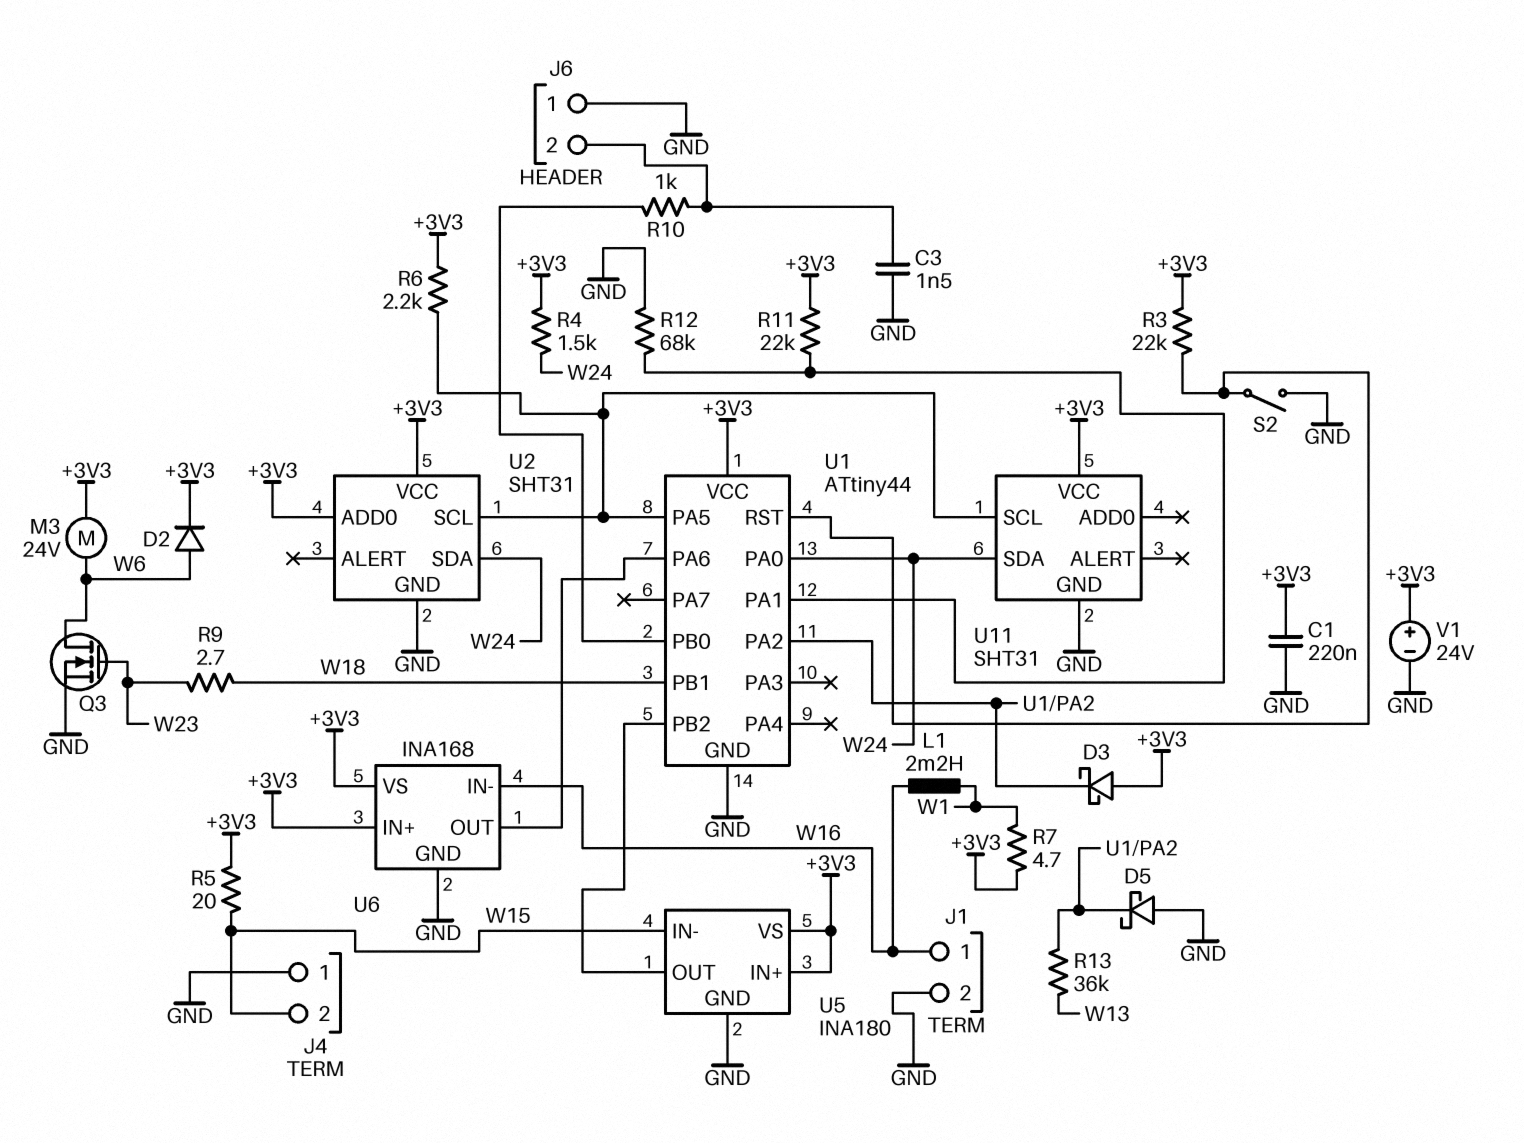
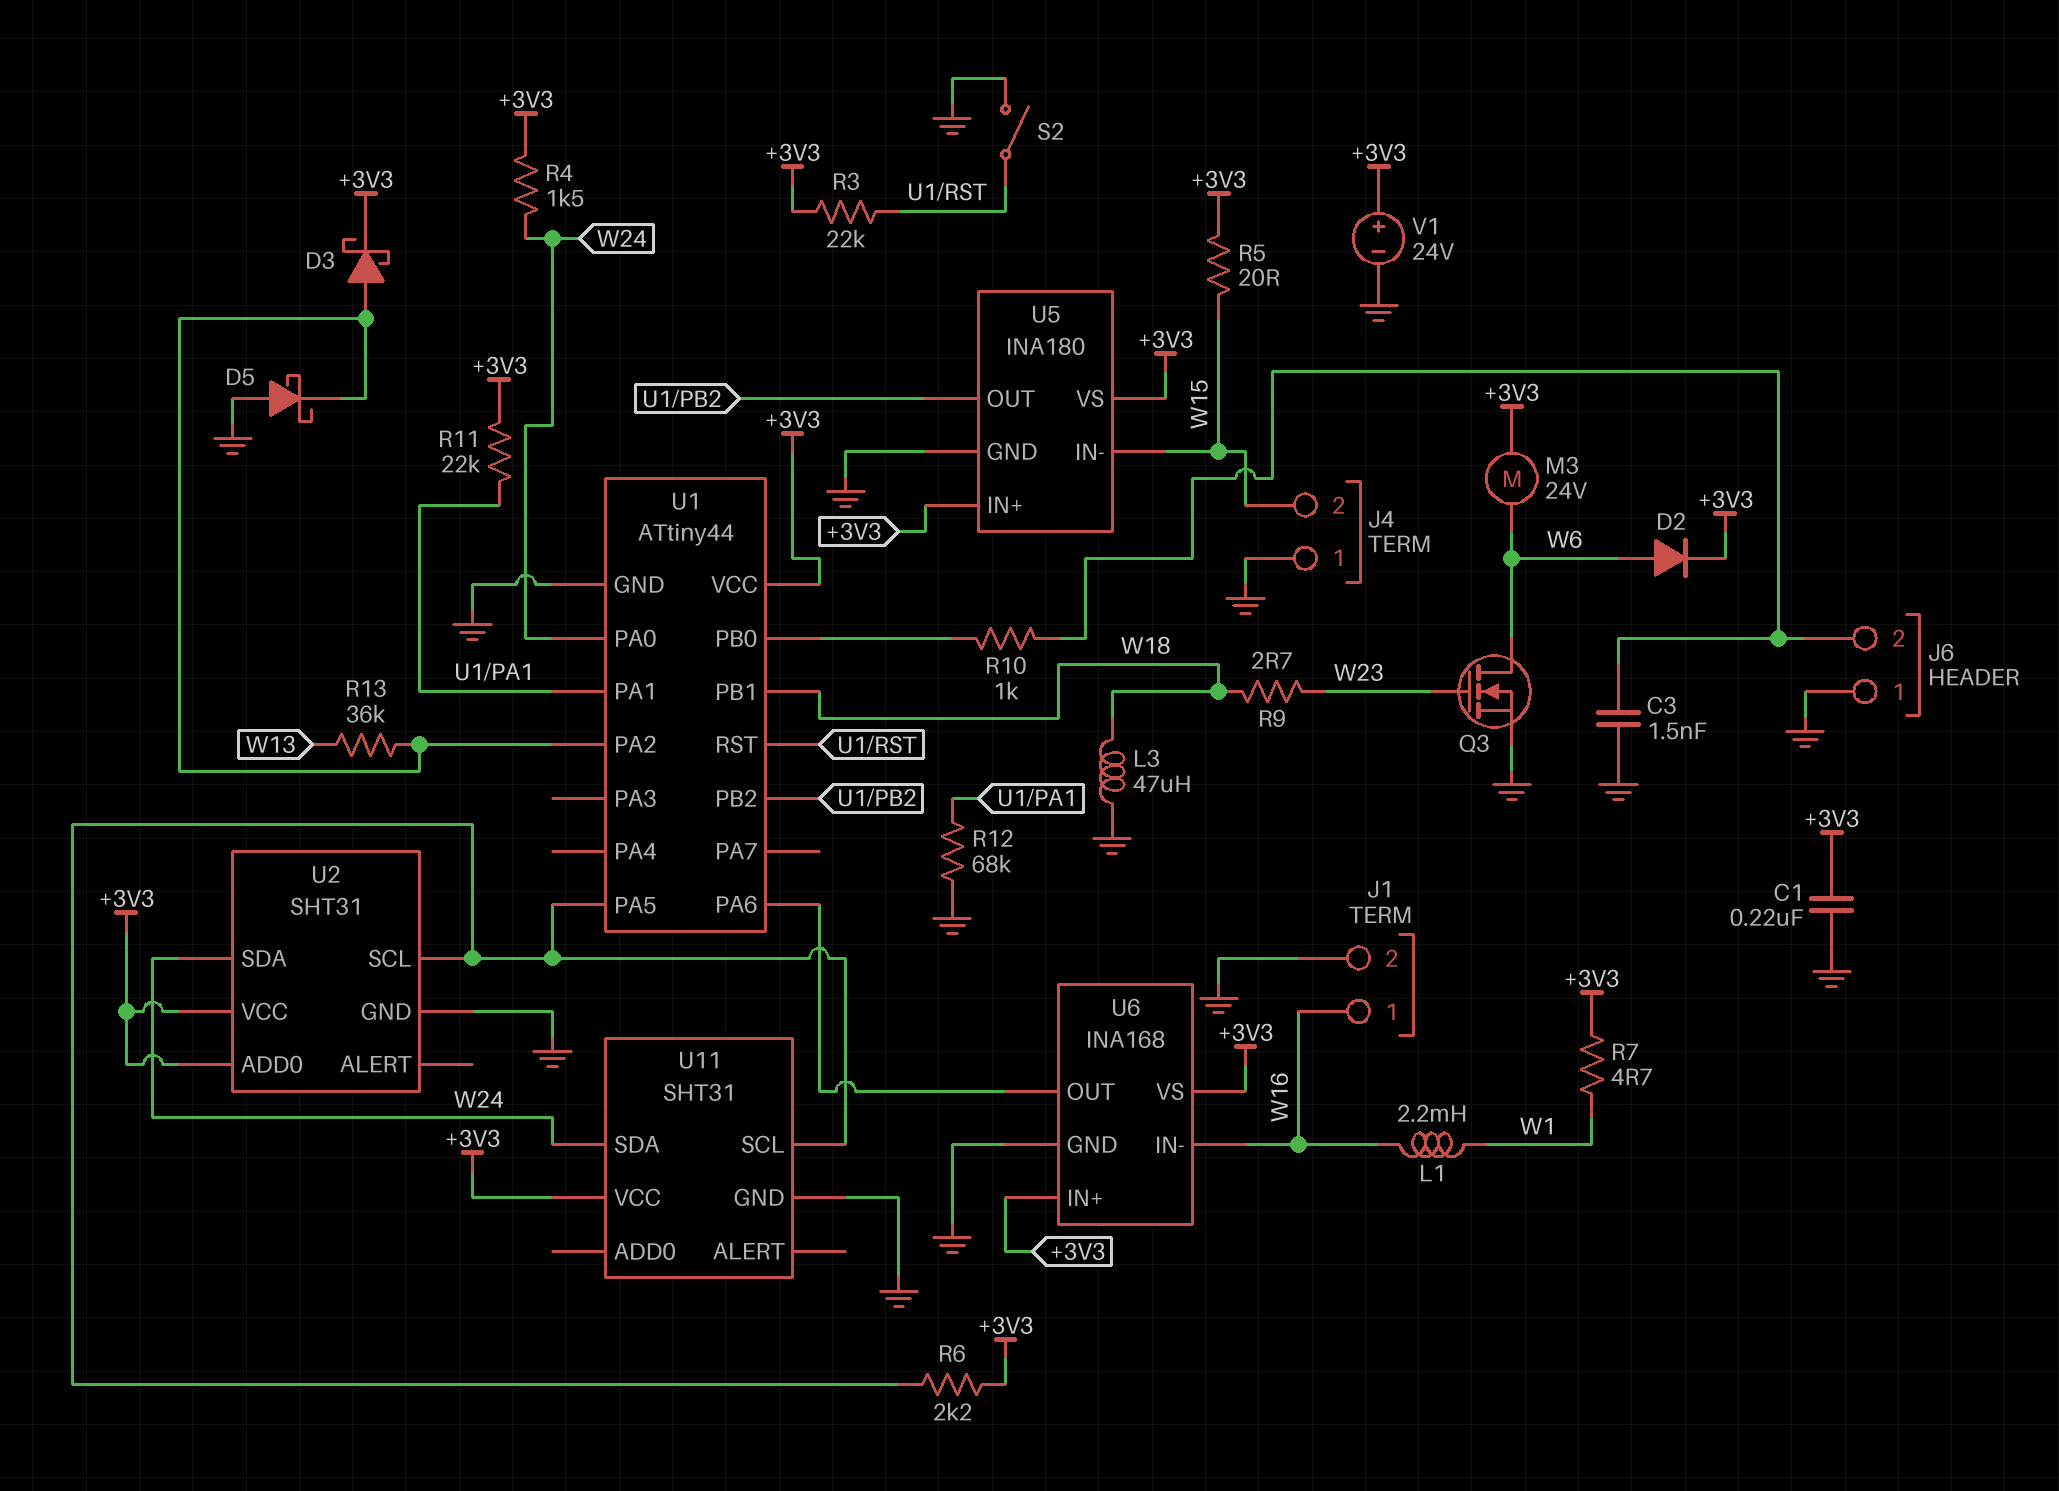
D3: schottky (A +3V3, K U1/PA2) -> schottky (A U1/PA2, K +3V3)
L3: none -> 47uH (GND, W18)

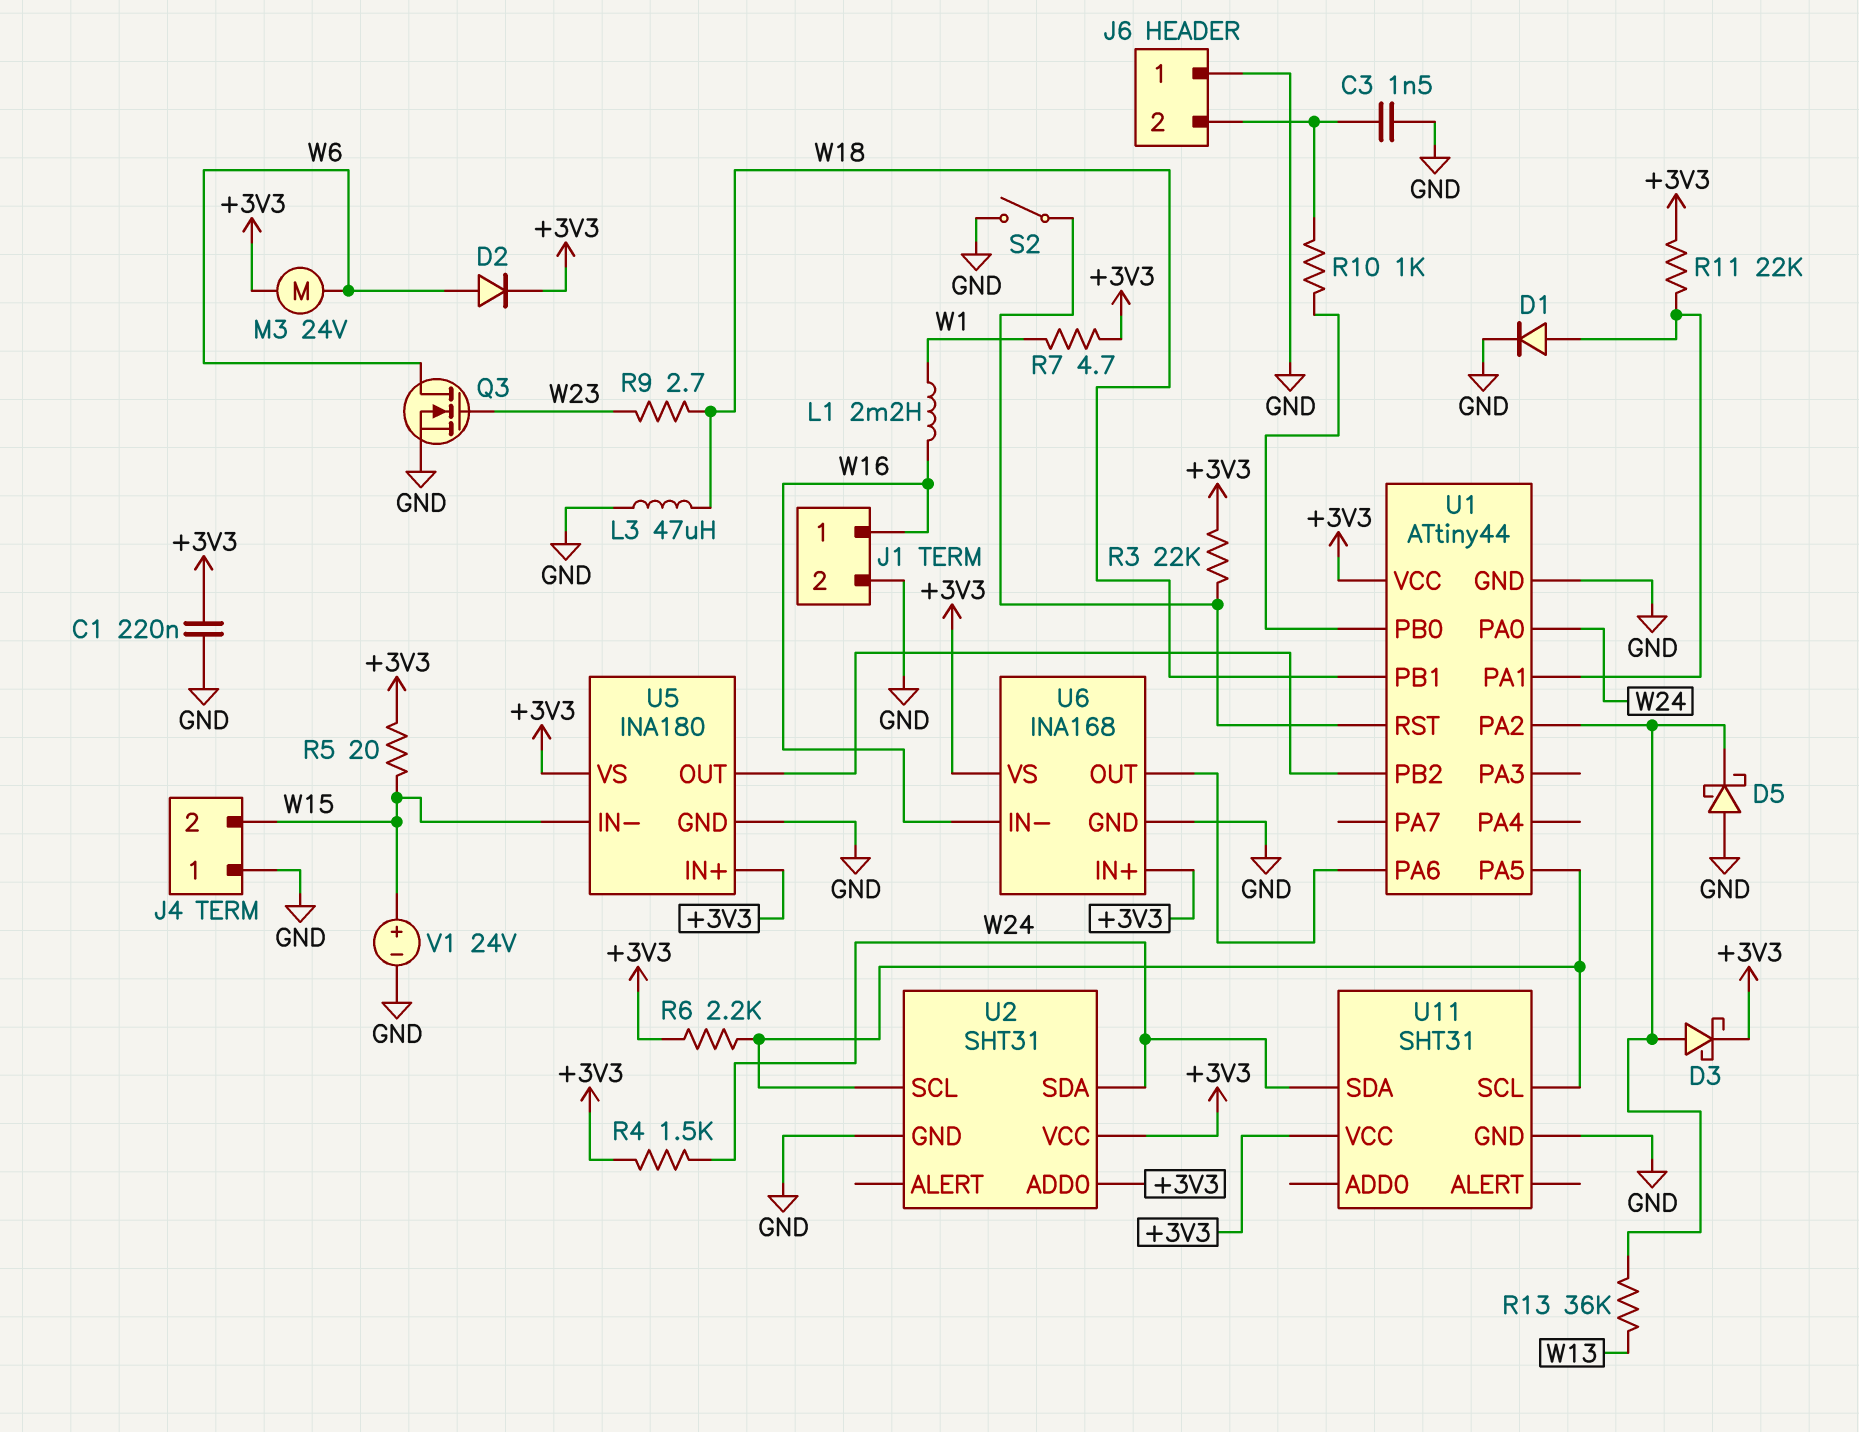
D1: none -> diode (A U1/PA1, K GND)
R12: 68k (GND, U1/PA1) -> none
V1: 24V (plus +3V3, minus GND) -> 24V (plus W15, minus GND)

